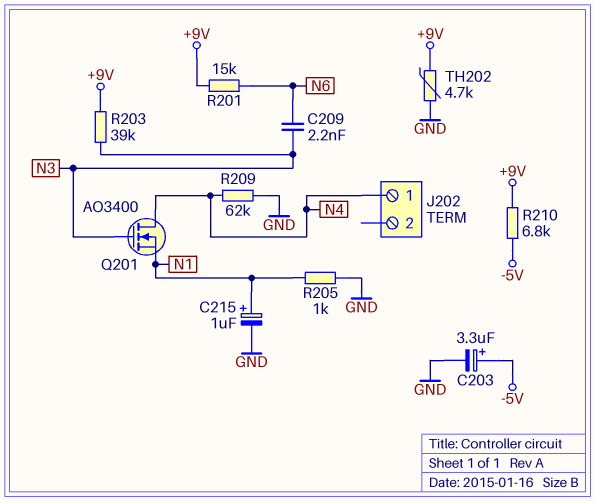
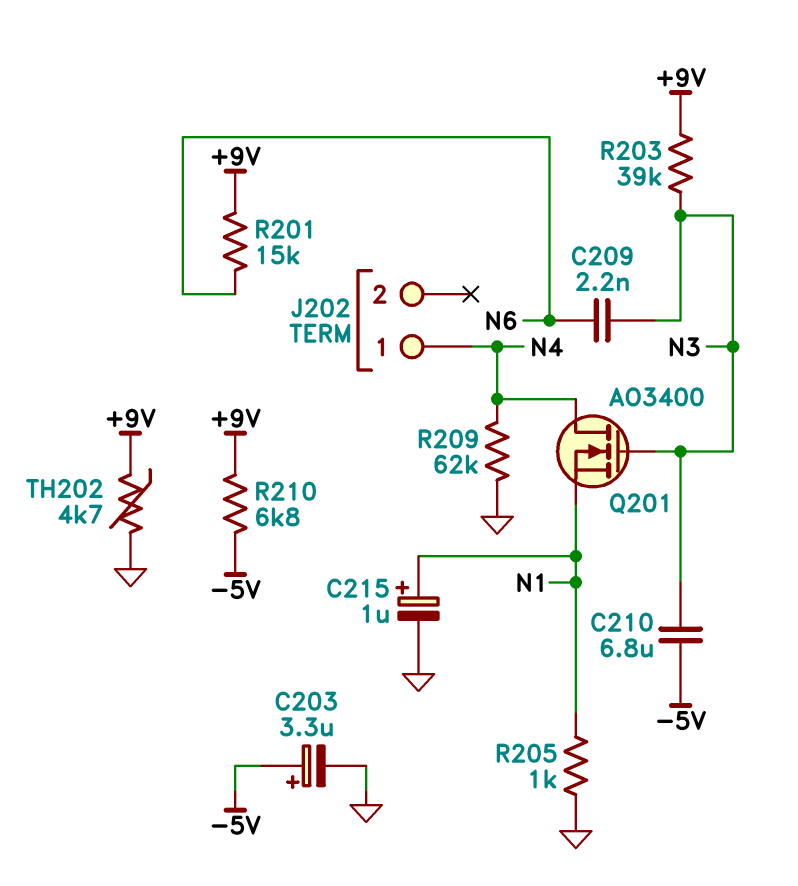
C210: none -> 6.8uF (-5V, N3)

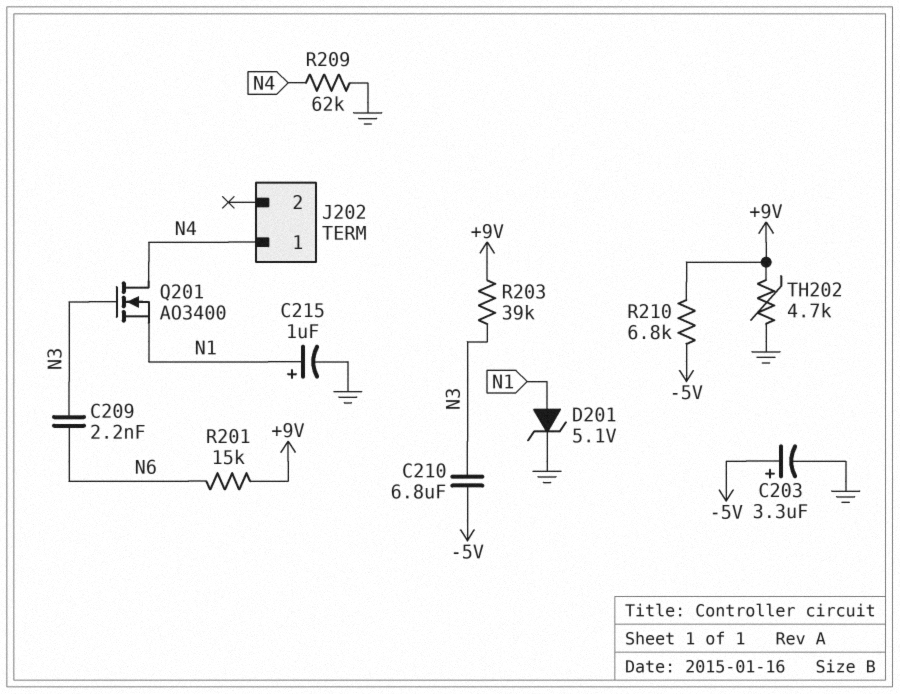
D201: none -> zener 5.1V (A N1, K GND)
R205: 1k (GND, N1) -> none

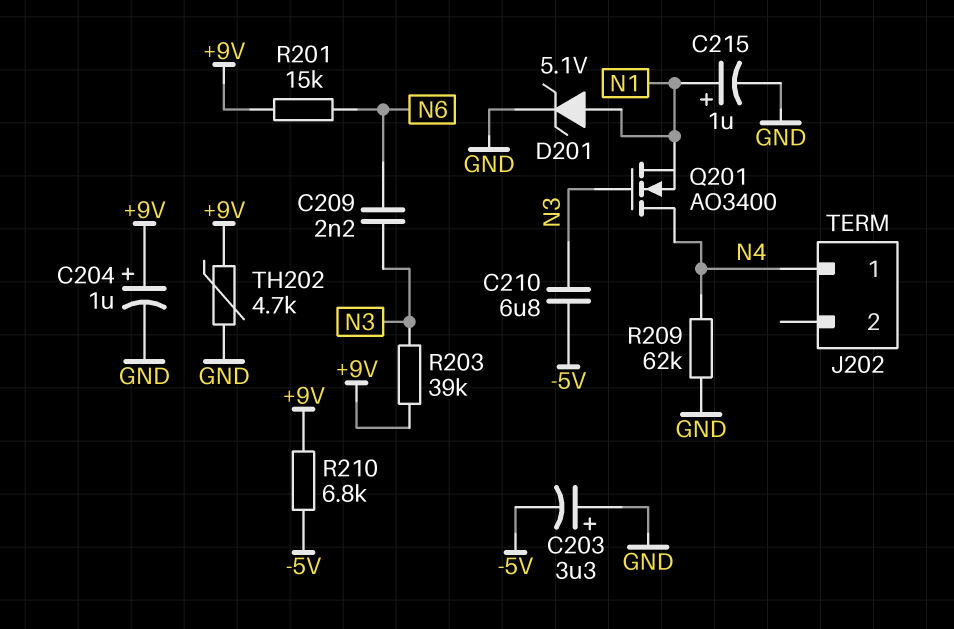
C203: 3.3uF (plus -5V, minus GND) -> 3.3uF (plus GND, minus -5V)
C204: none -> 1uF (plus +9V, minus GND)

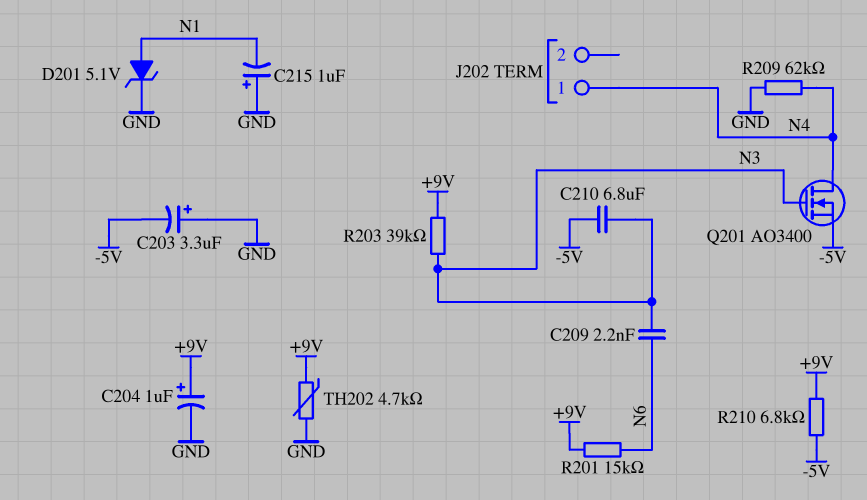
C215: 1uF (plus N1, minus GND) -> 1uF (plus GND, minus N1)
Q201: NMOS AO3400 (G N3, D N4, S N1) -> NMOS AO3400 (G N3, D N4, S -5V)

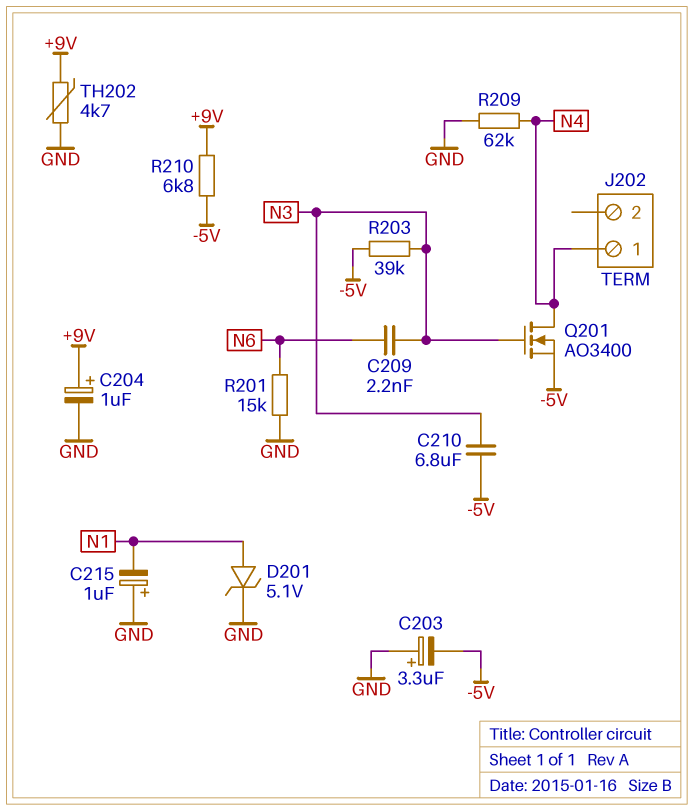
R201: 15k (+9V, N6) -> 15k (GND, N6)
R203: 39k (+9V, N3) -> 39k (-5V, N3)

